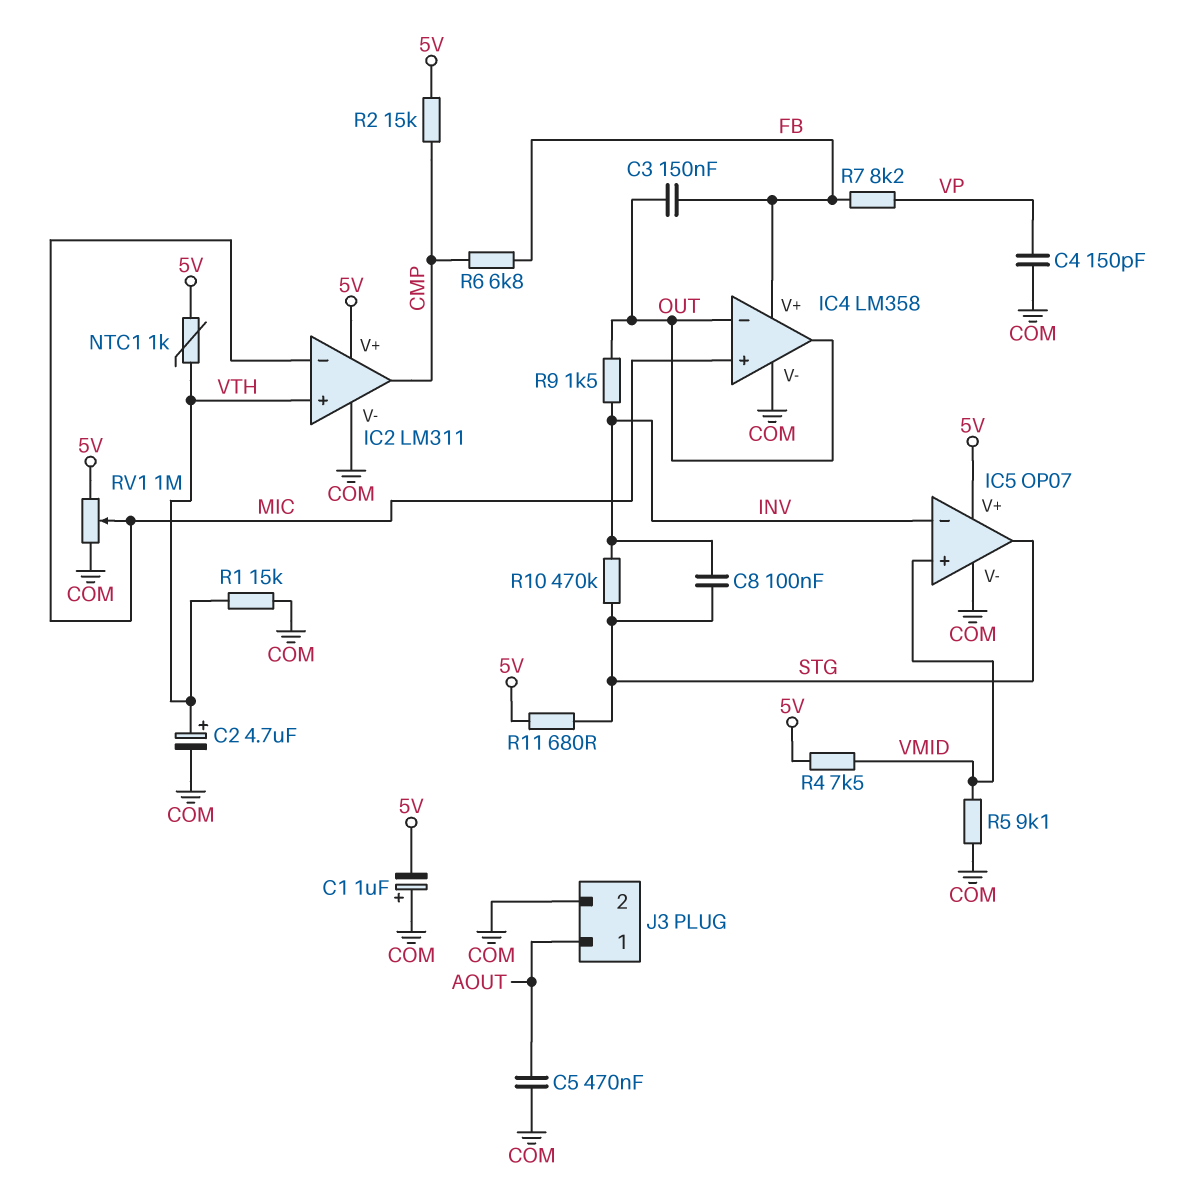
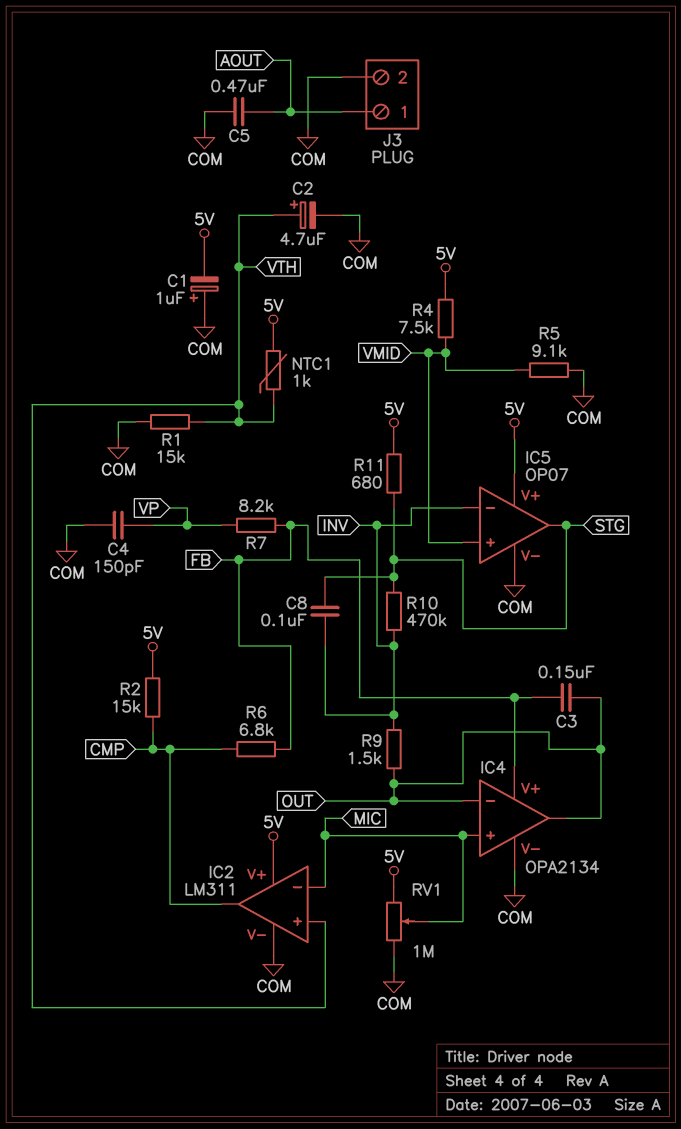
IC4: LM358 -> OPA2134

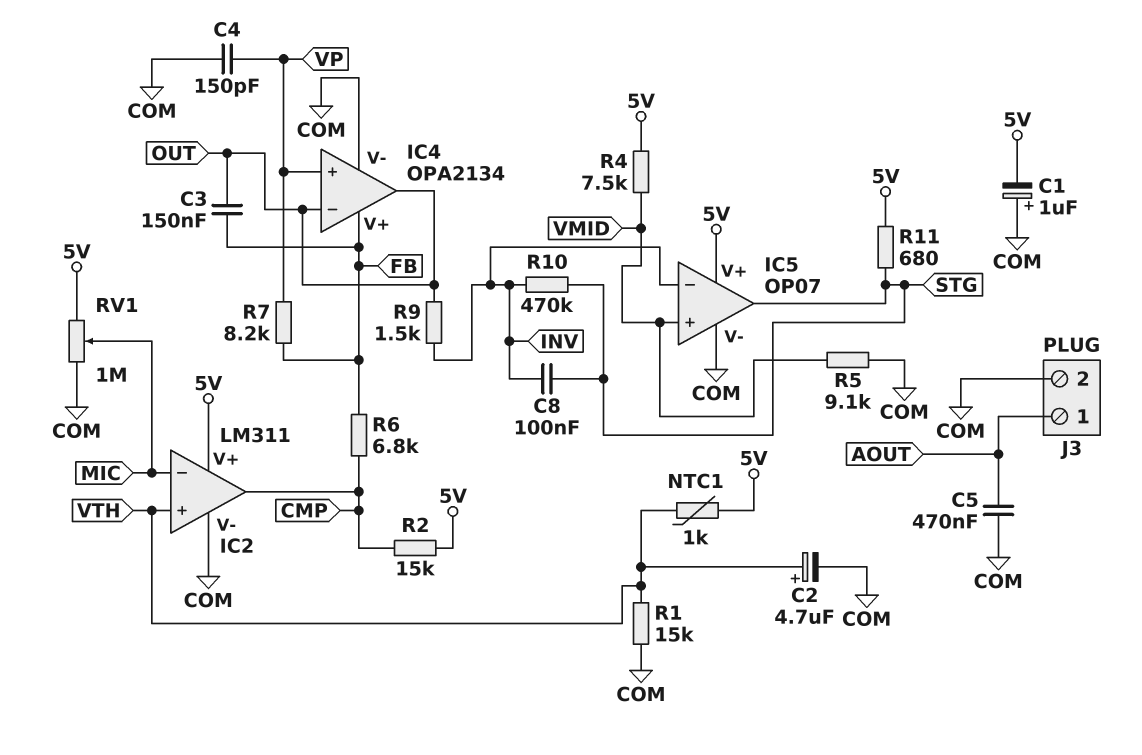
IC4 pin in+: MIC -> VP

